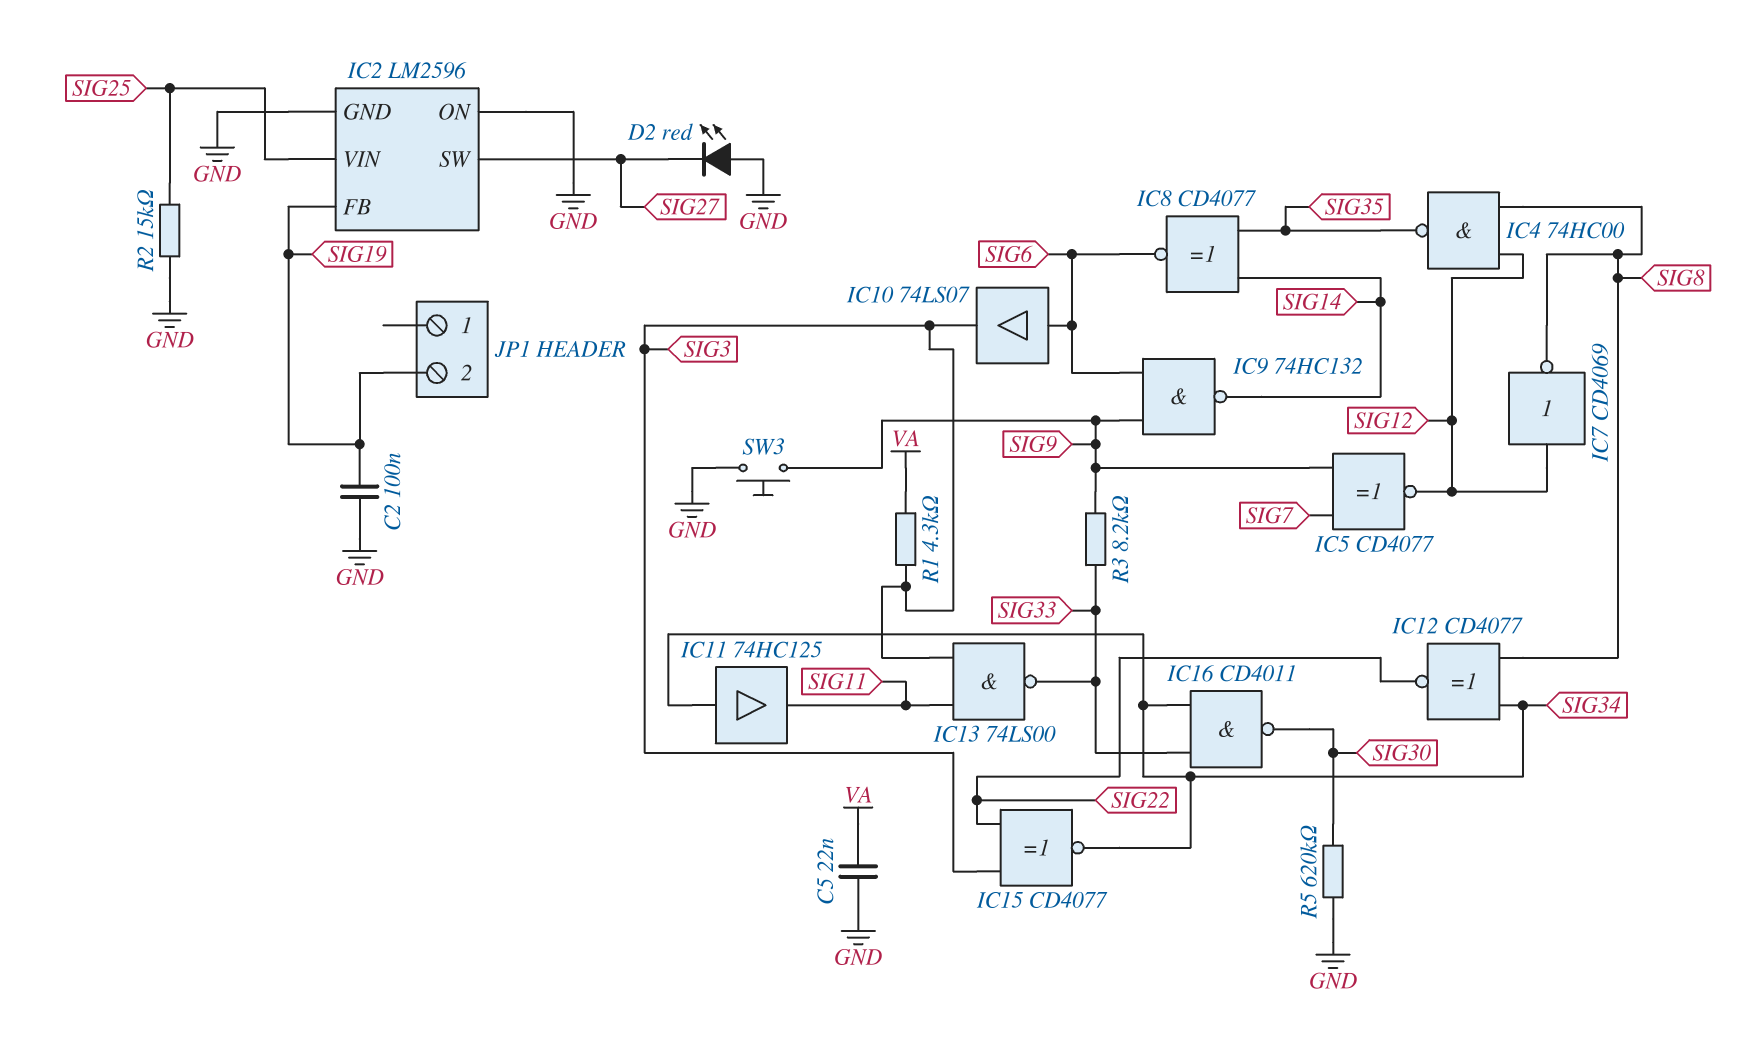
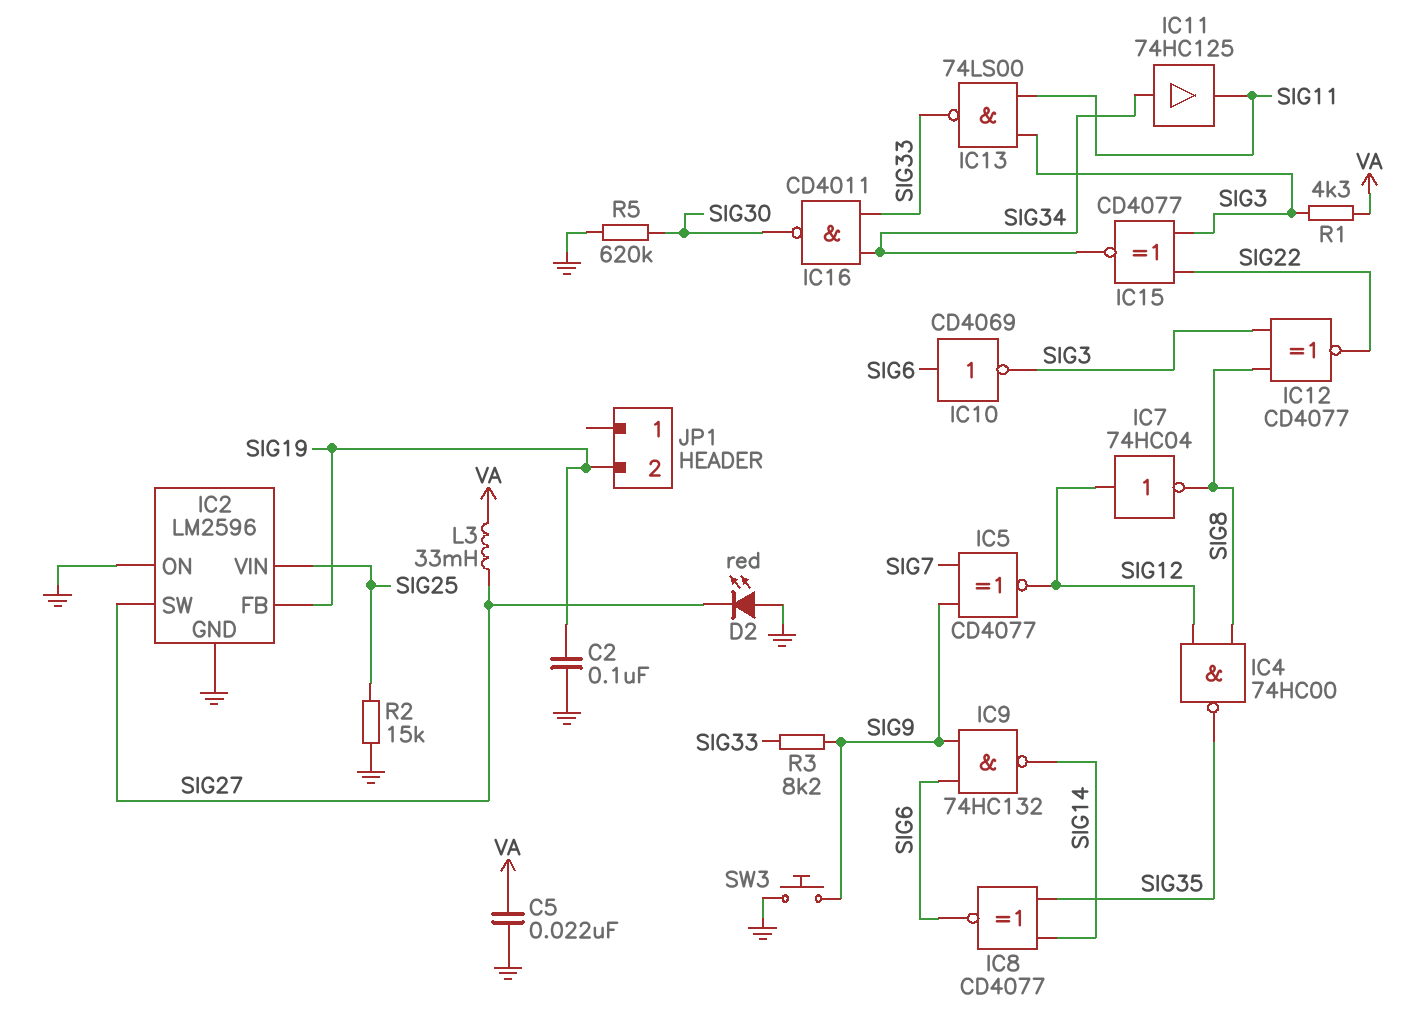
IC7: NOT CD4069 (in SIG12, out SIG8) -> NOT 74HC04 (in SIG12, out SIG8)
IC10: buffer 74LS07 (in SIG6, out SIG3) -> NOT CD4069 (in SIG6, out SIG3)
IC12: XNOR CD4077 (in SIG8, in SIG34, out SIG22) -> XNOR CD4077 (in SIG3, in SIG8, out SIG22)
L3: none -> 33mH (SIG27, VA)

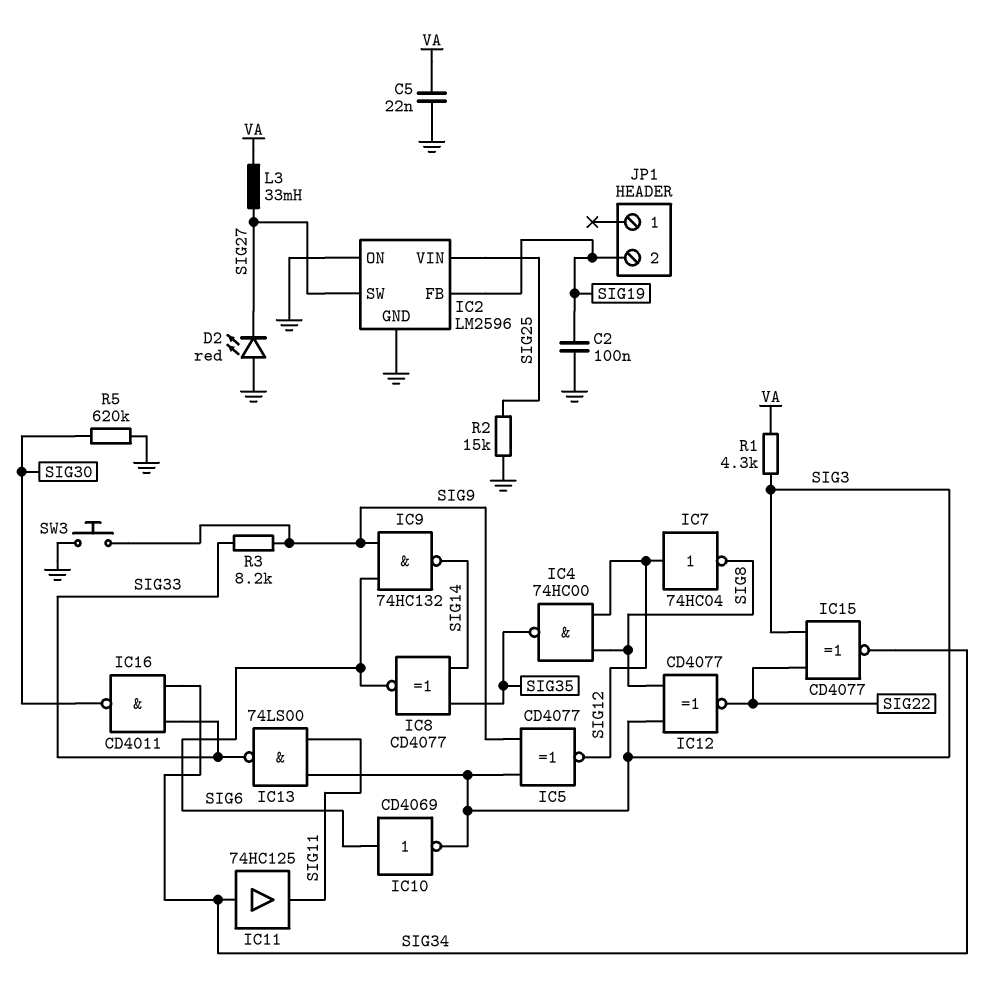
IC5: XNOR CD4077 (in SIG7, in SIG9, out SIG12) -> XNOR CD4077 (in SIG3, in SIG9, out SIG12)

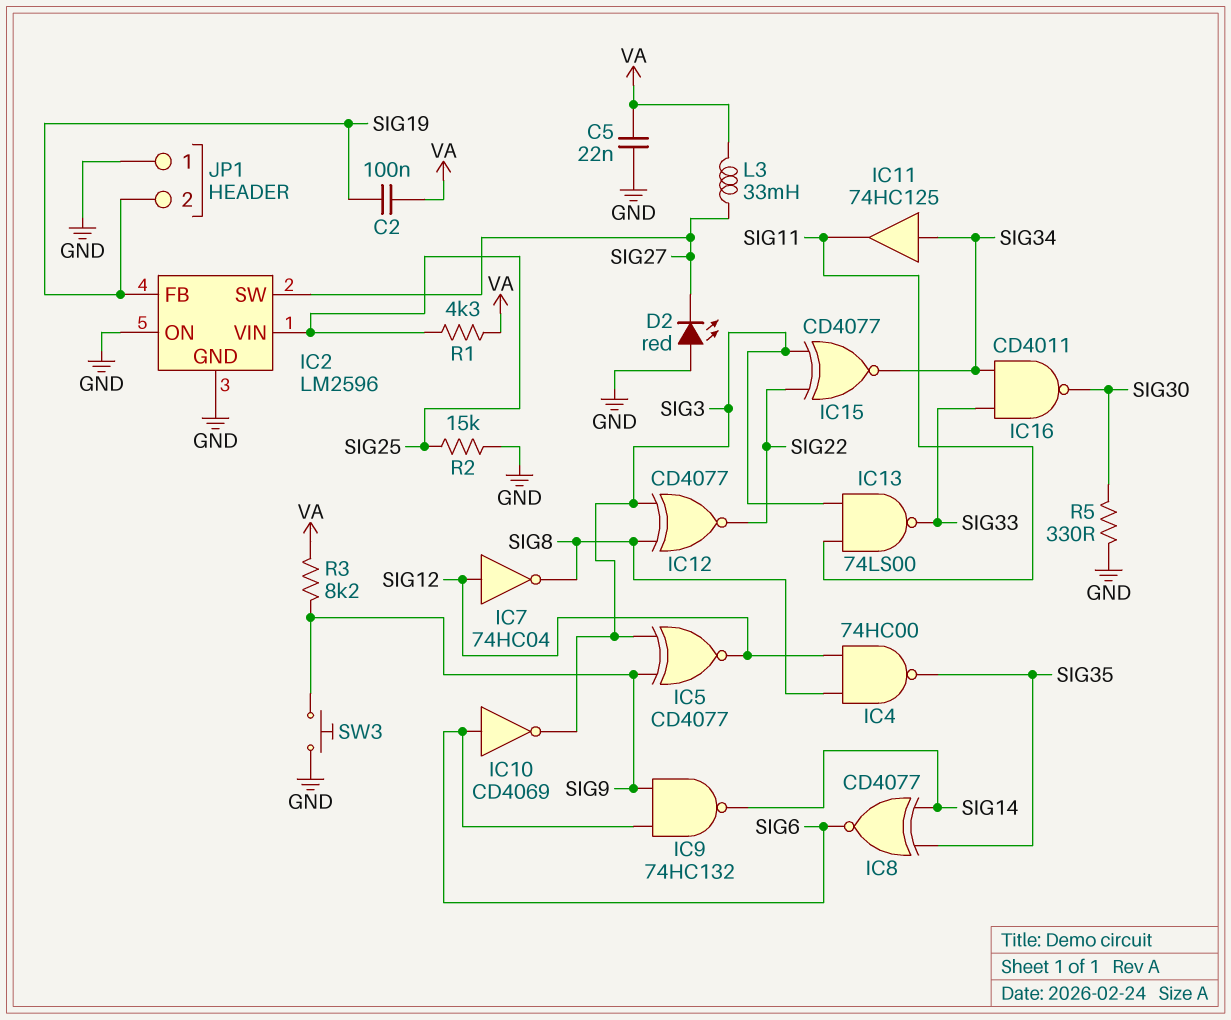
C2: 100nF (GND, SIG19) -> 100nF (SIG19, VA)
JP1 pin 1: none -> GND
R1: 4.3k (SIG3, VA) -> 4.3k (SIG25, VA)
R3: 8.2k (SIG9, SIG33) -> 8.2k (SIG9, VA)
R5: 620k (GND, SIG30) -> 330 (GND, SIG30)

